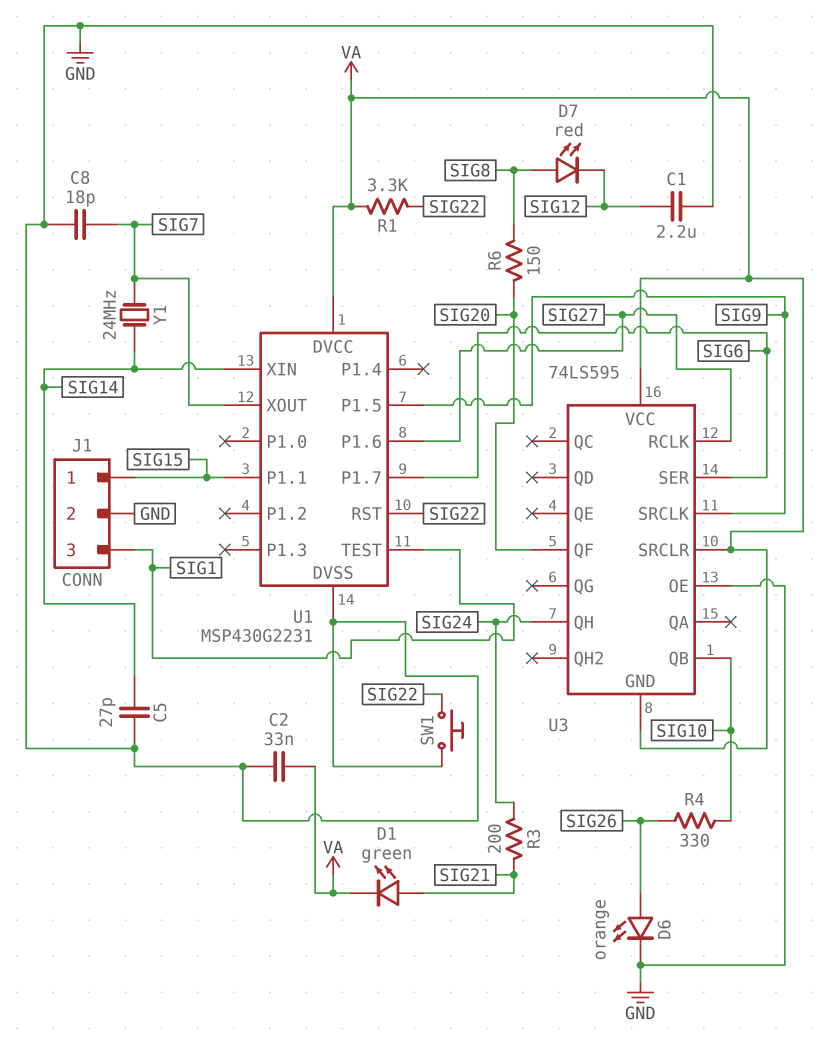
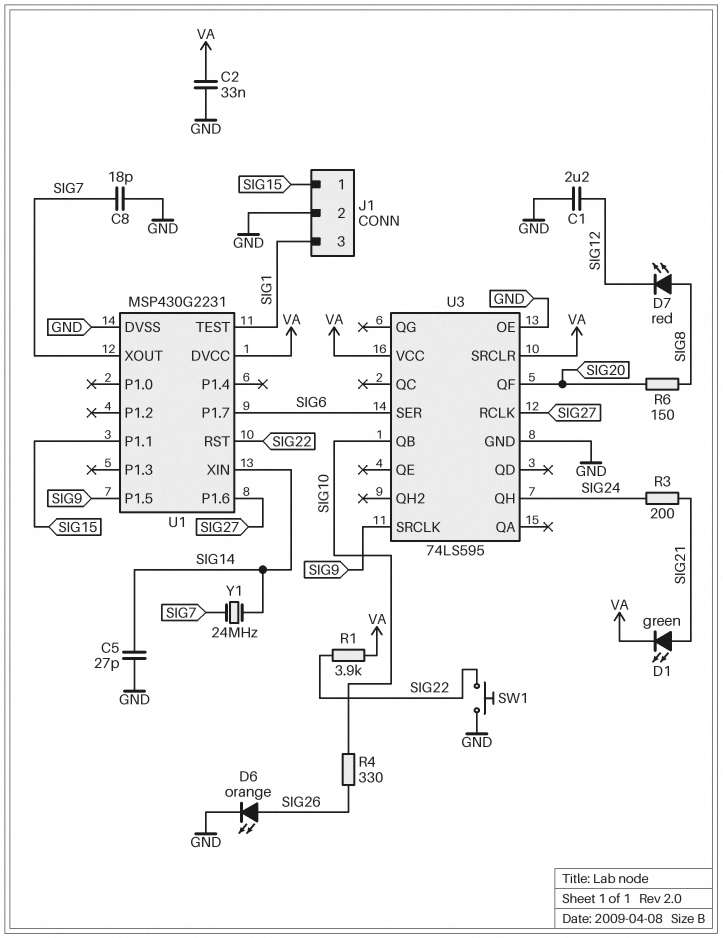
R1: 3.3k (SIG22, VA) -> 3.9k (SIG22, VA)
U3 pin GND: VA -> GND

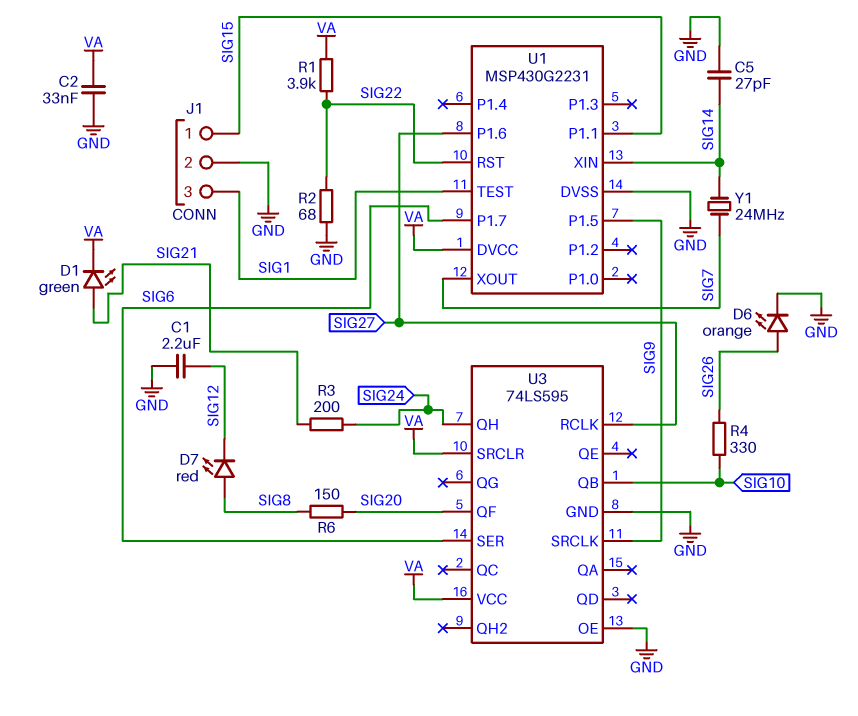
C8: 18pF (GND, SIG7) -> none
R2: none -> 68 (GND, SIG22)
SW1: button (GND, SIG22) -> none

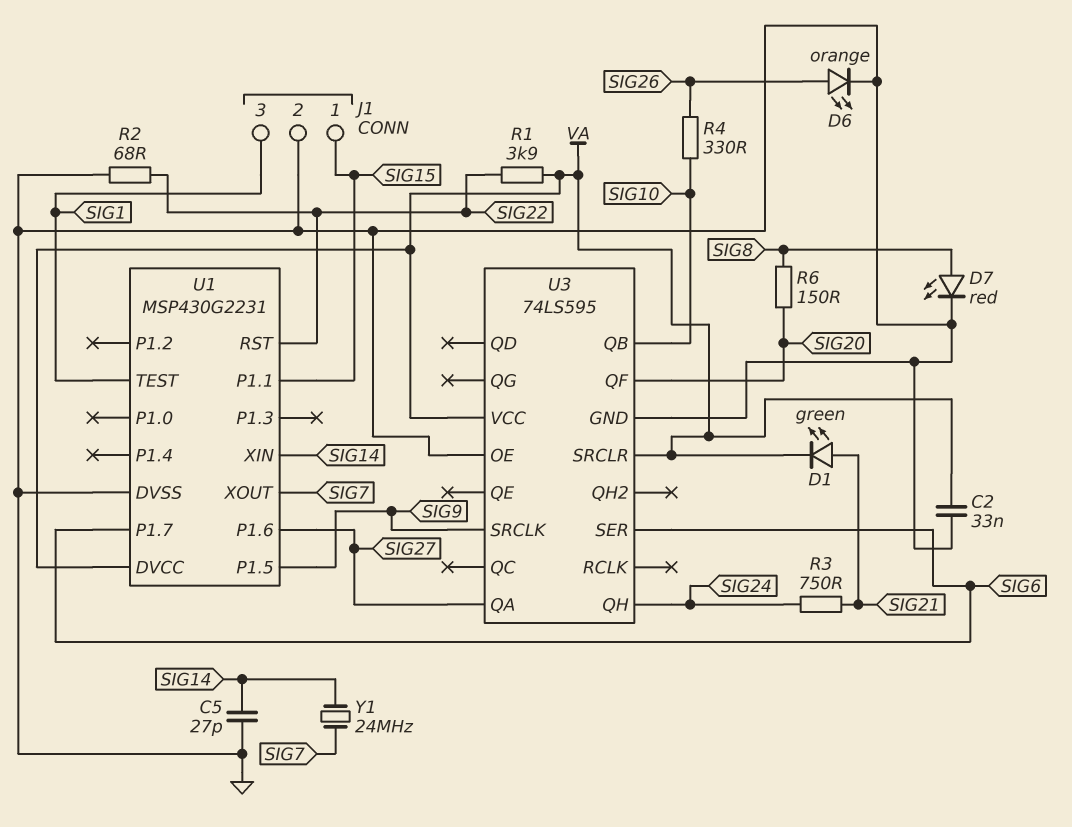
C1: 2.2uF (GND, SIG12) -> none
D7: LED red (A SIG8, K SIG12) -> LED red (A SIG8, K GND)
R3: 200 (SIG21, SIG24) -> 750 (SIG21, SIG24)
U3 pin QA: none -> SIG27
U3 pin RCLK: SIG27 -> none

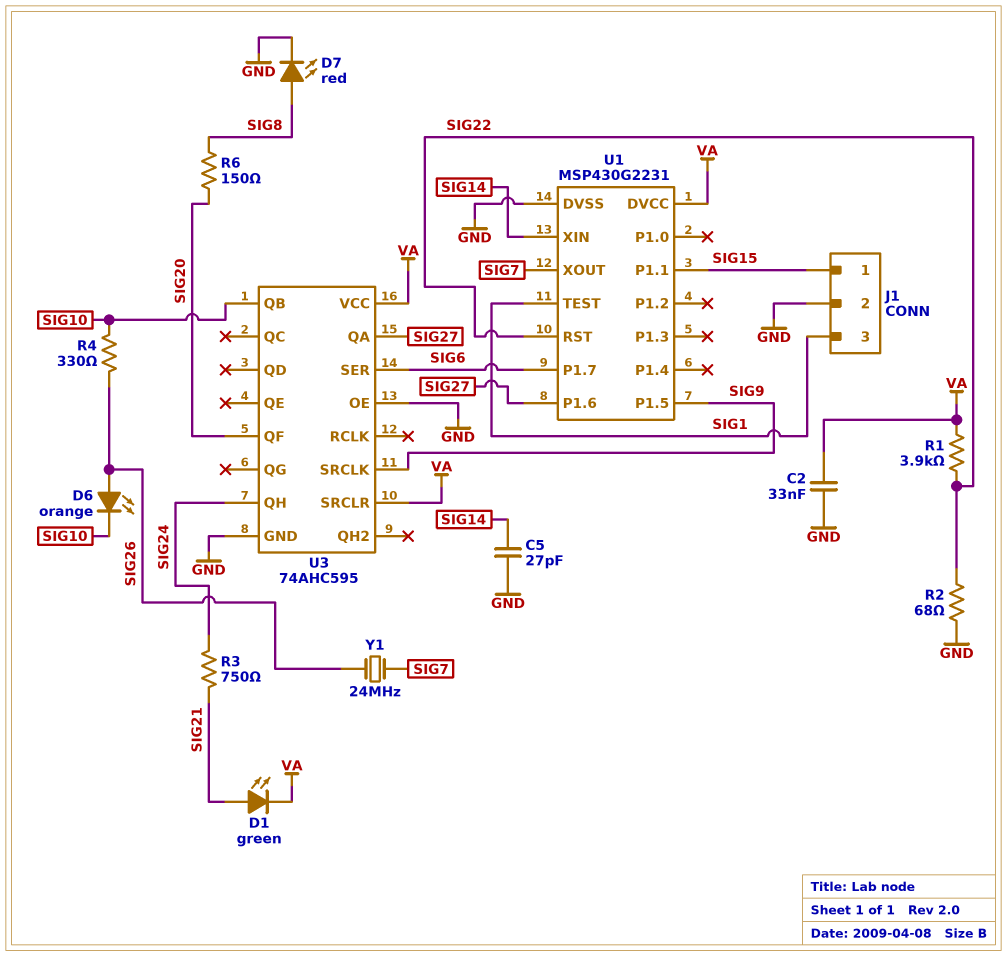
D6: LED orange (A SIG26, K GND) -> LED orange (A SIG26, K SIG10)
U3: 74LS595 -> 74AHC595
Y1: 24MHz (SIG7, SIG14) -> 24MHz (SIG7, SIG26)

